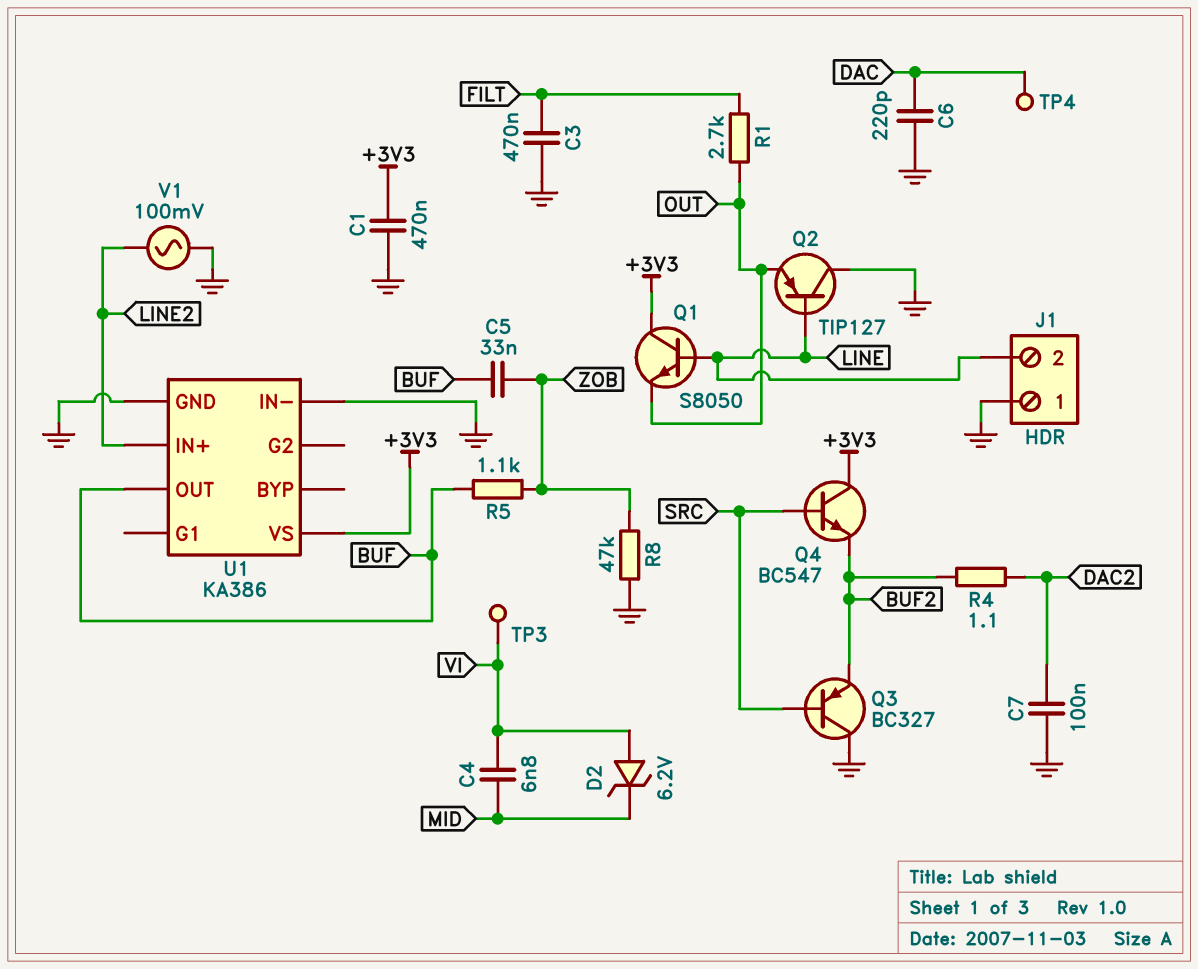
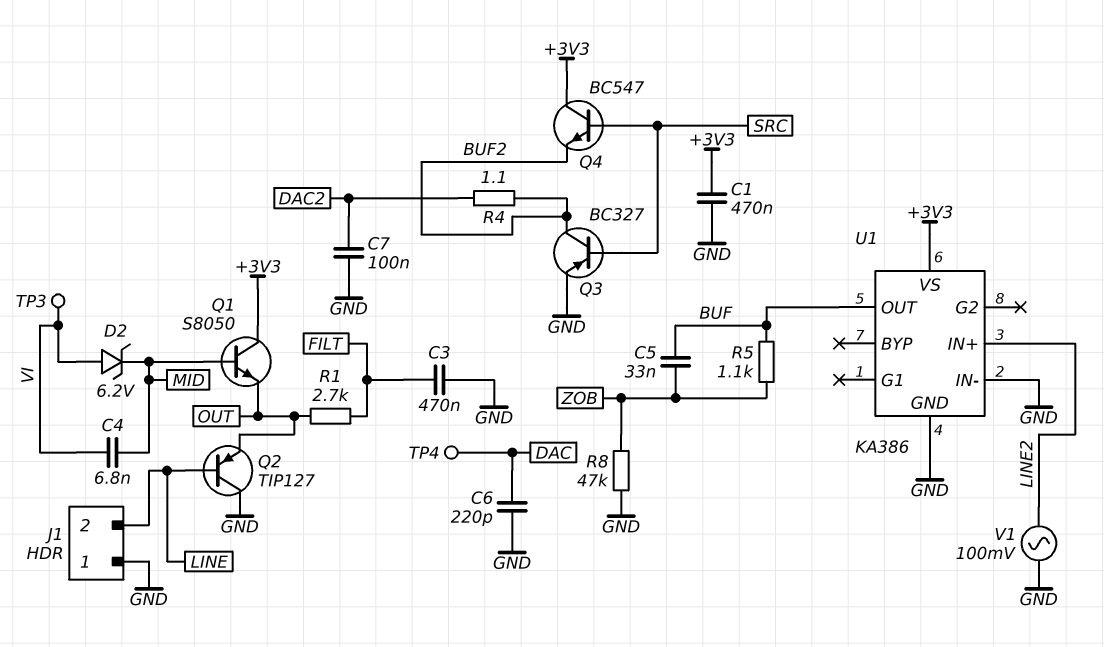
Q1: NPN S8050 (B LINE, C +3V3, E OUT) -> NPN S8050 (B MID, C +3V3, E OUT)
Q3: PNP BC327 (B SRC, C GND, E BUF2) -> PNP BC327 (B SRC, C BUF2, E GND)

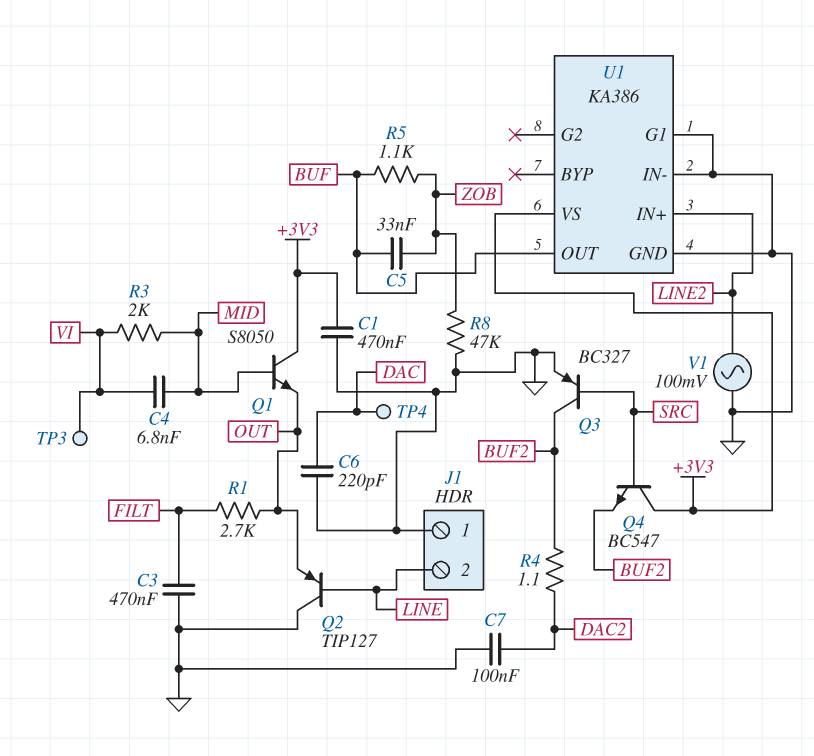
D2: zener 6.2V (A VI, K MID) -> none
R3: none -> 2k (MID, VI)
U1 pin G1: none -> GND

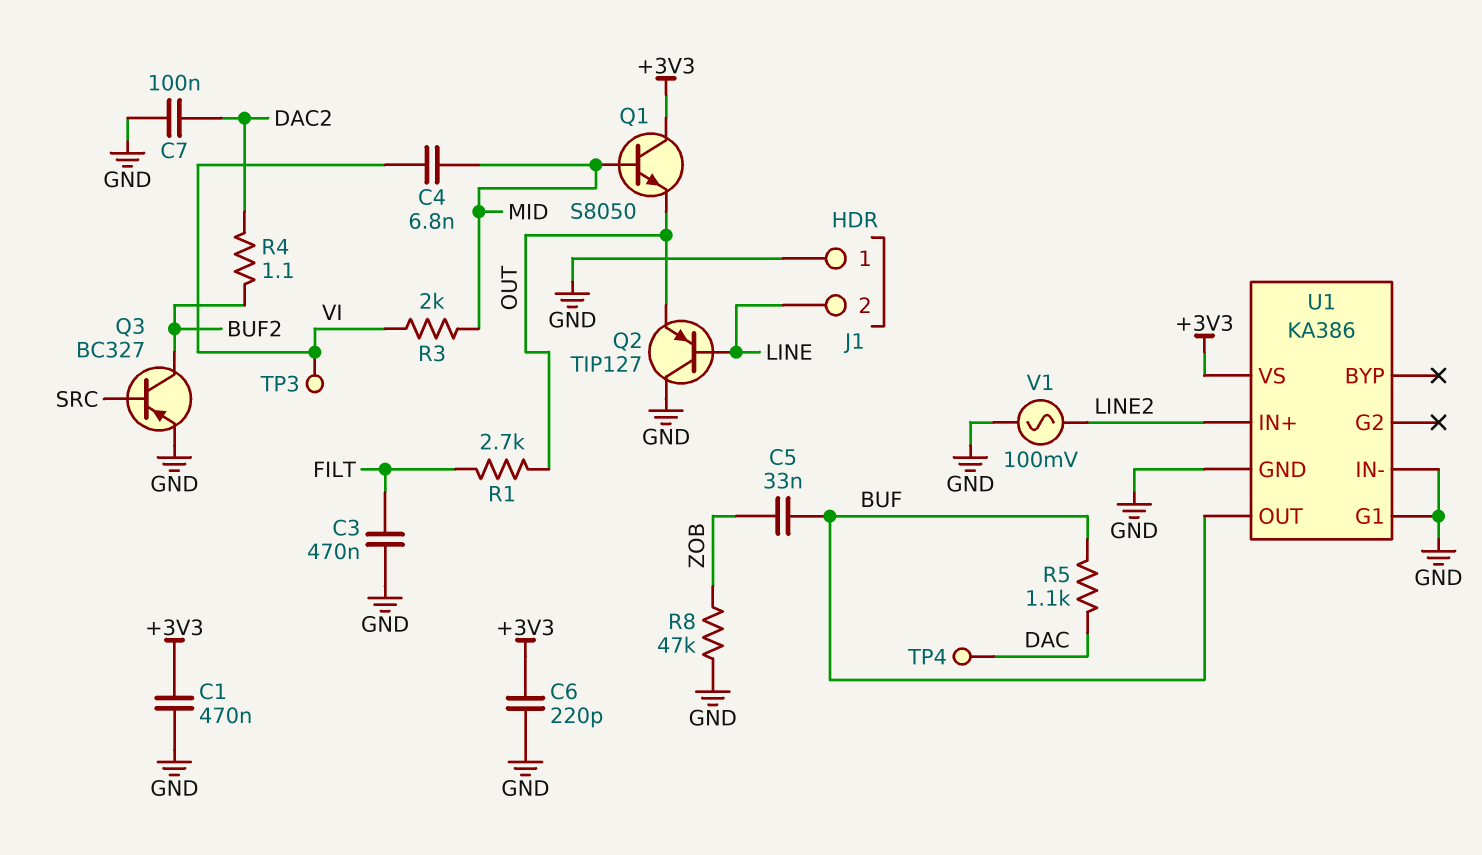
C6: 220pF (DAC, GND) -> 220pF (+3V3, GND)
Q4: NPN BC547 (B SRC, C +3V3, E BUF2) -> none
R5: 1.1k (BUF, ZOB) -> 1.1k (BUF, DAC)

